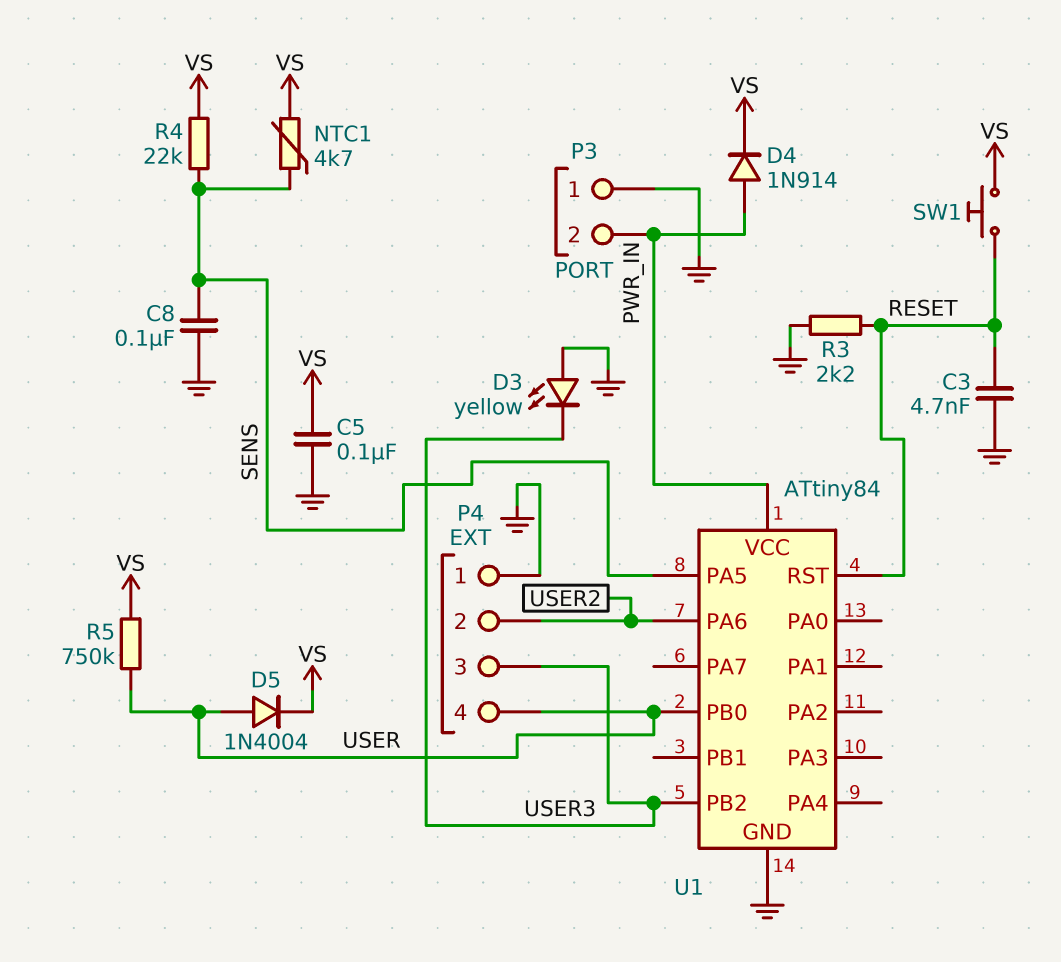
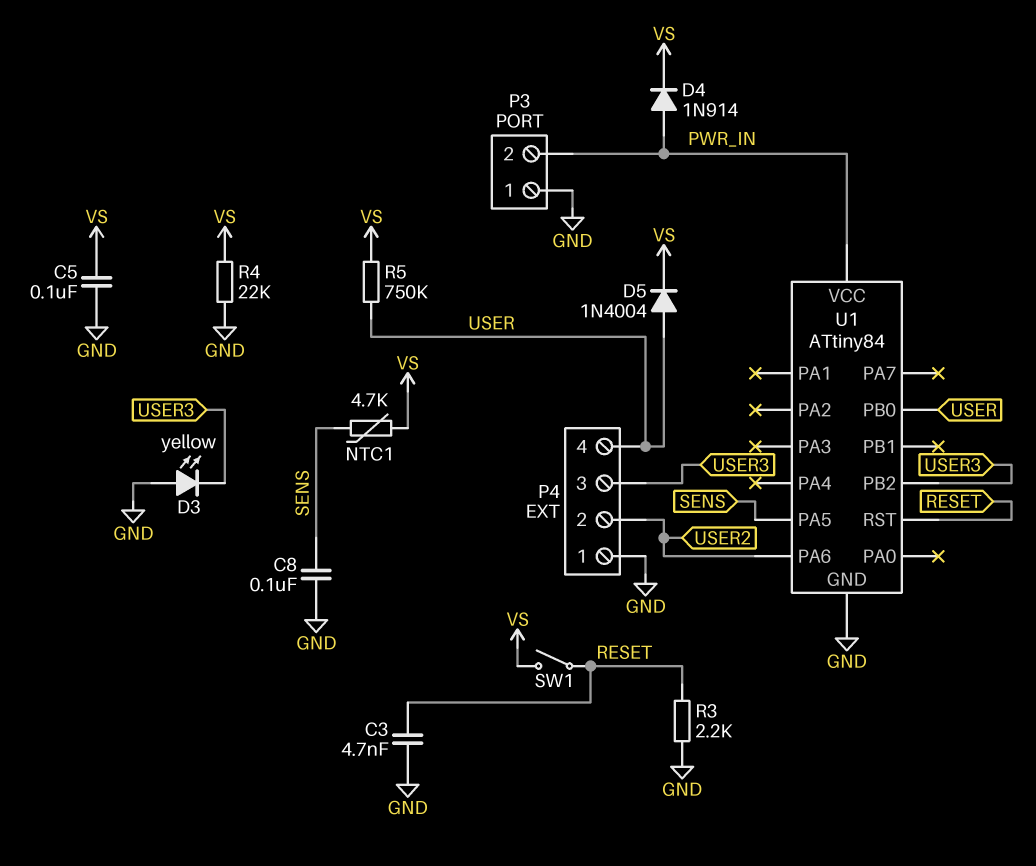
R4: 22k (SENS, VS) -> 22k (GND, VS)
SW1: button (RESET, VS) -> switch (RESET, VS)

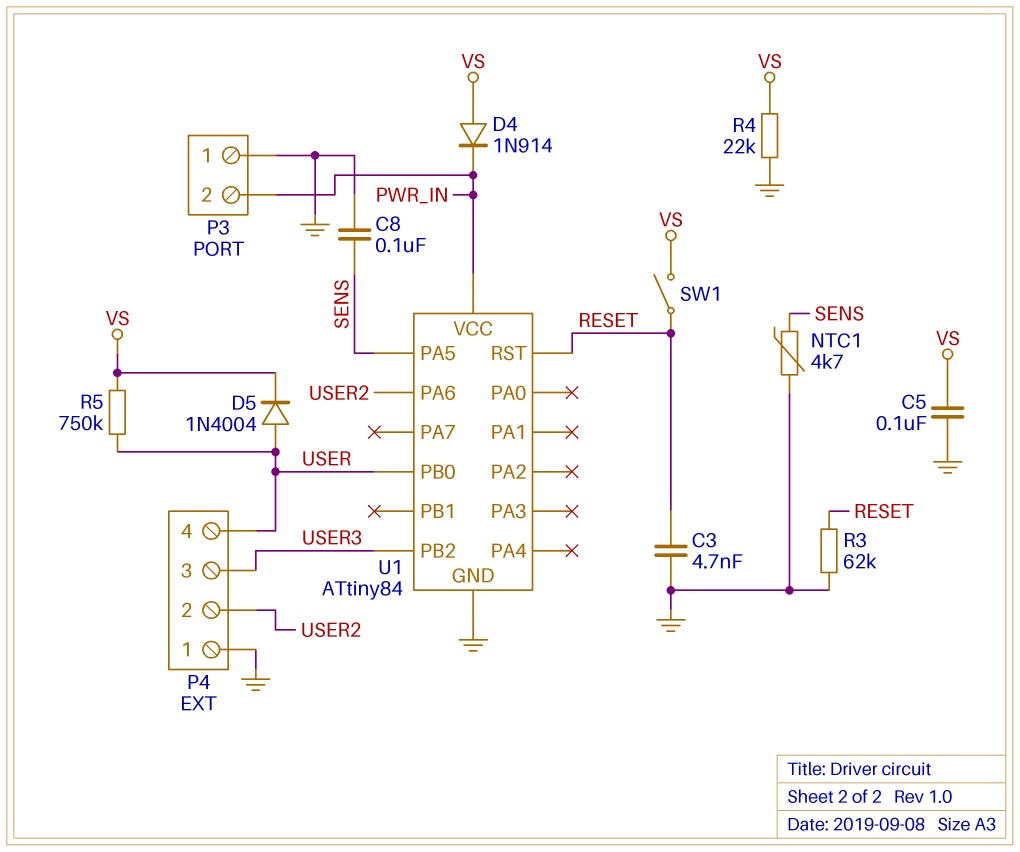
D3: LED yellow (A GND, K USER3) -> none
D4: diode 1N914 (A PWR_IN, K VS) -> diode 1N914 (A VS, K PWR_IN)
NTC1: 4.7k (SENS, VS) -> 4.7k (GND, SENS)
R3: 2.2k (GND, RESET) -> 62k (GND, RESET)

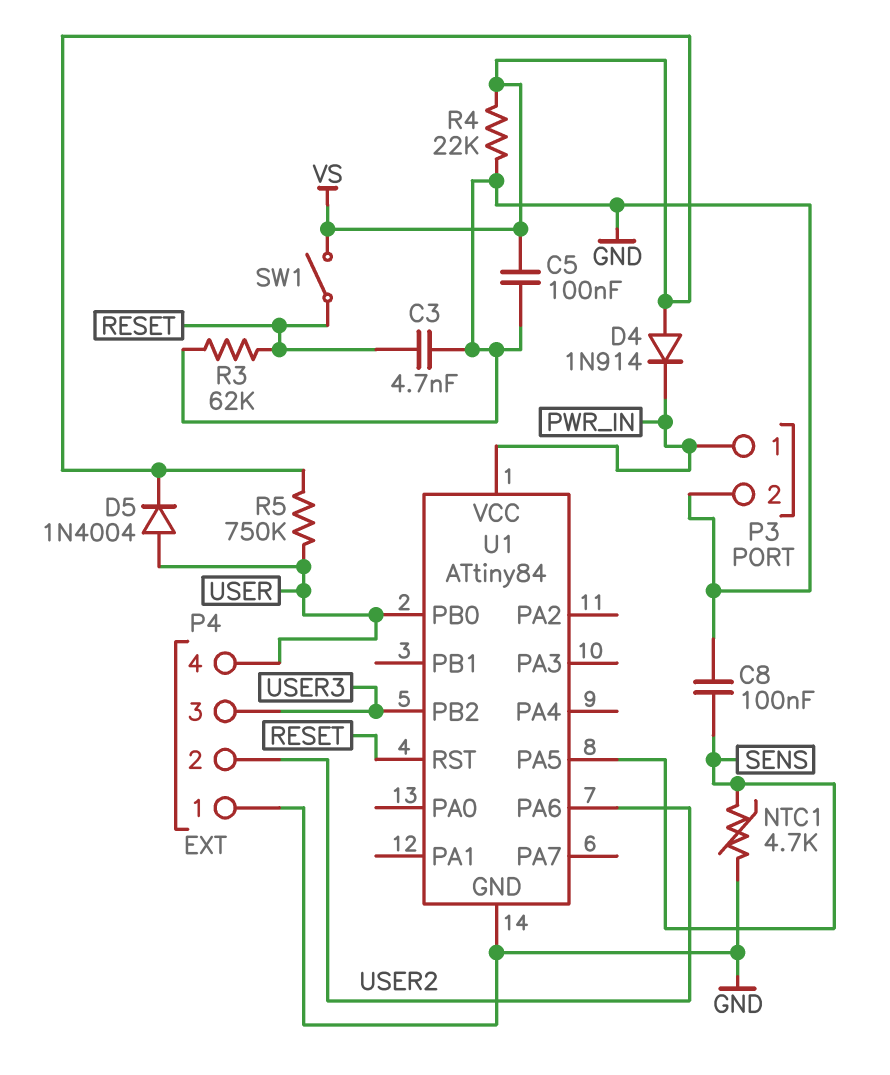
P3 pin 1: GND -> PWR_IN
P3 pin 2: PWR_IN -> GND

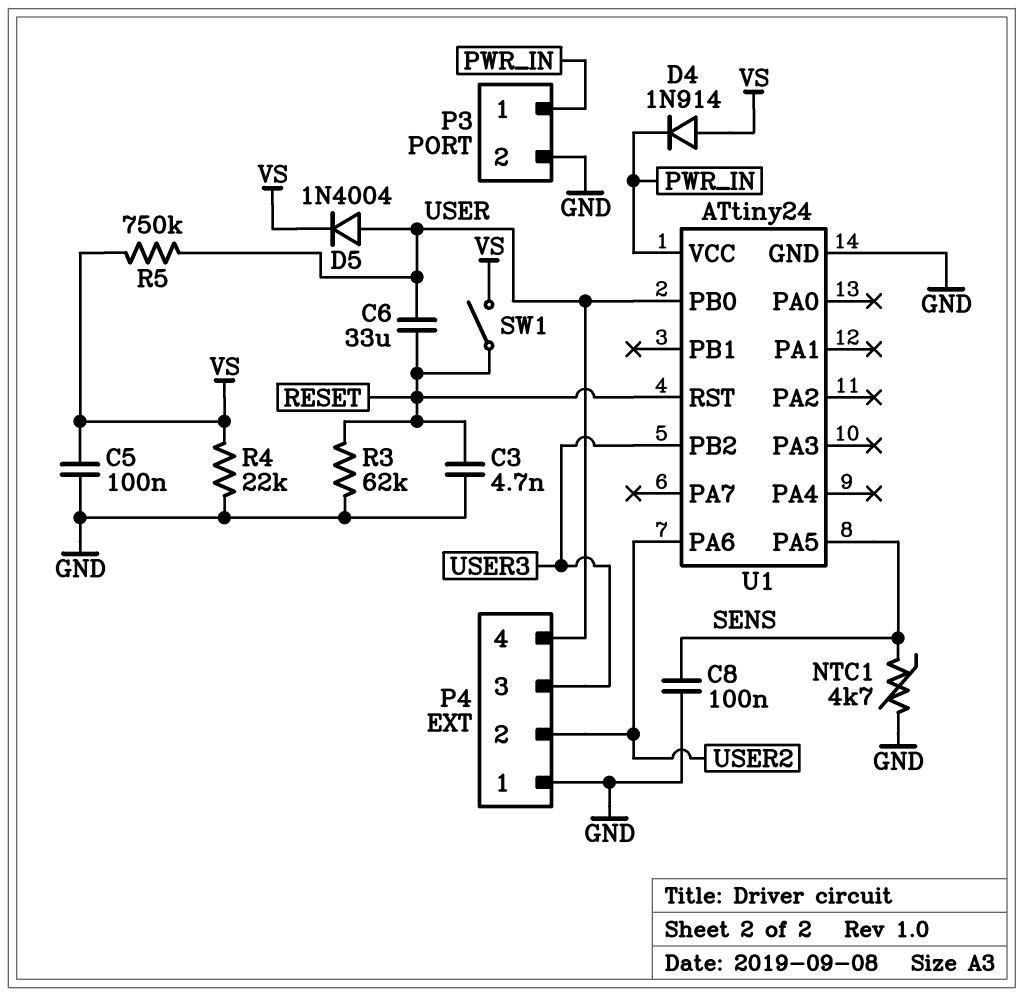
C6: none -> 33uF (RESET, USER)
U1: ATtiny84 -> ATtiny24

